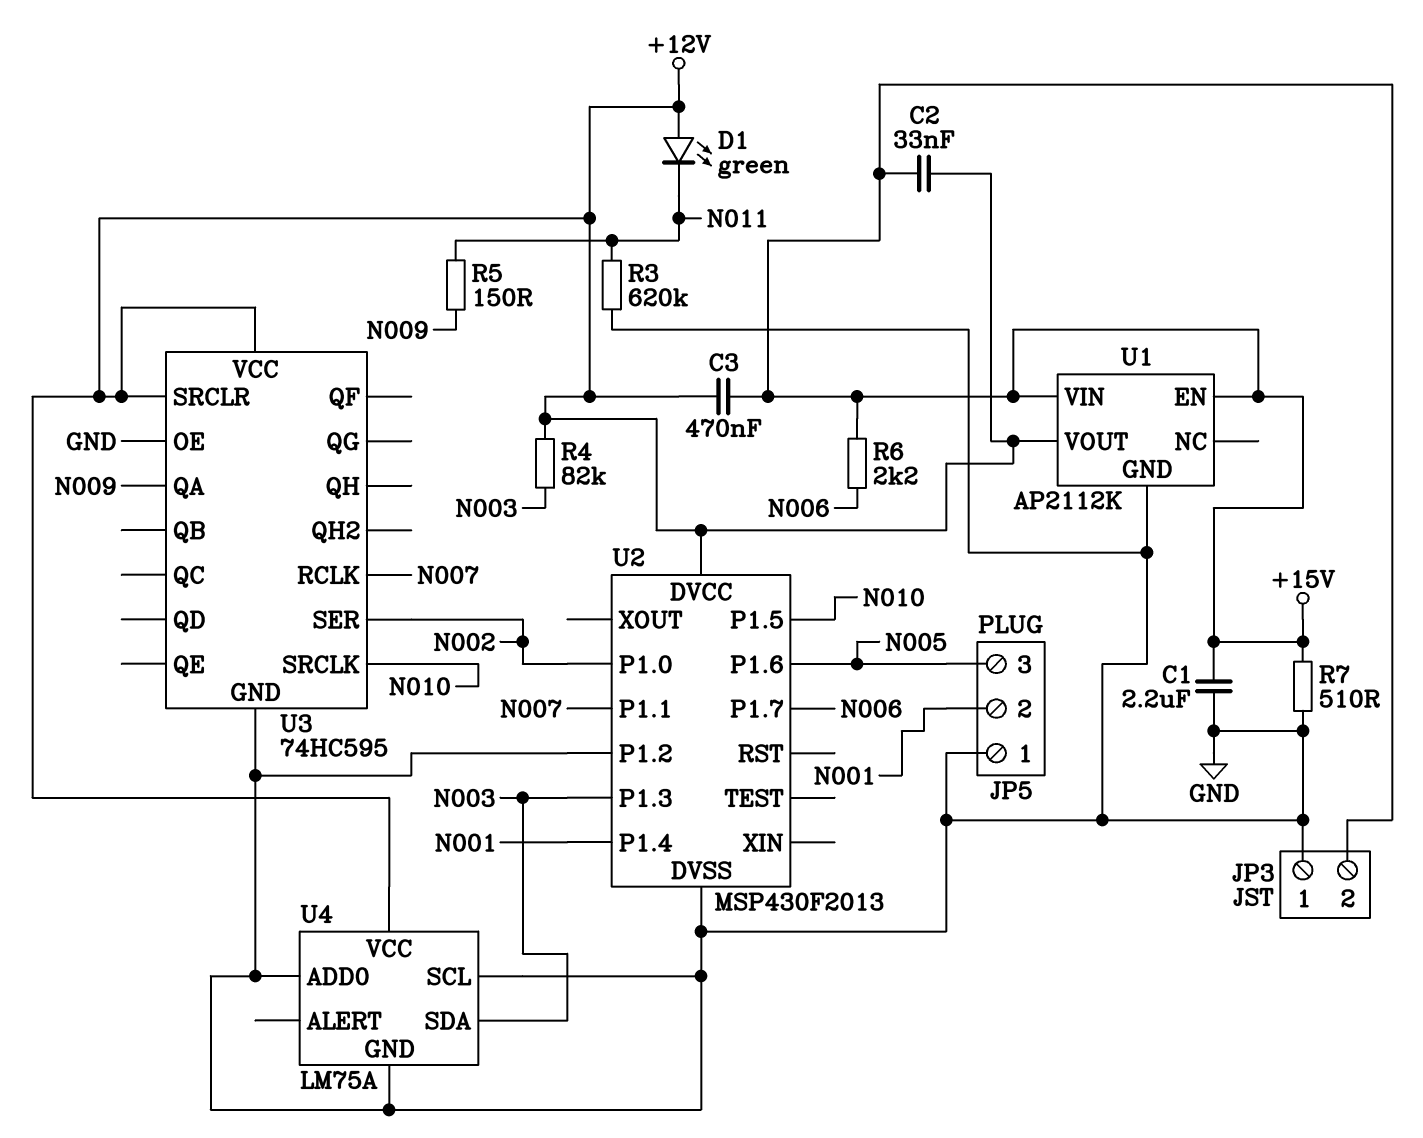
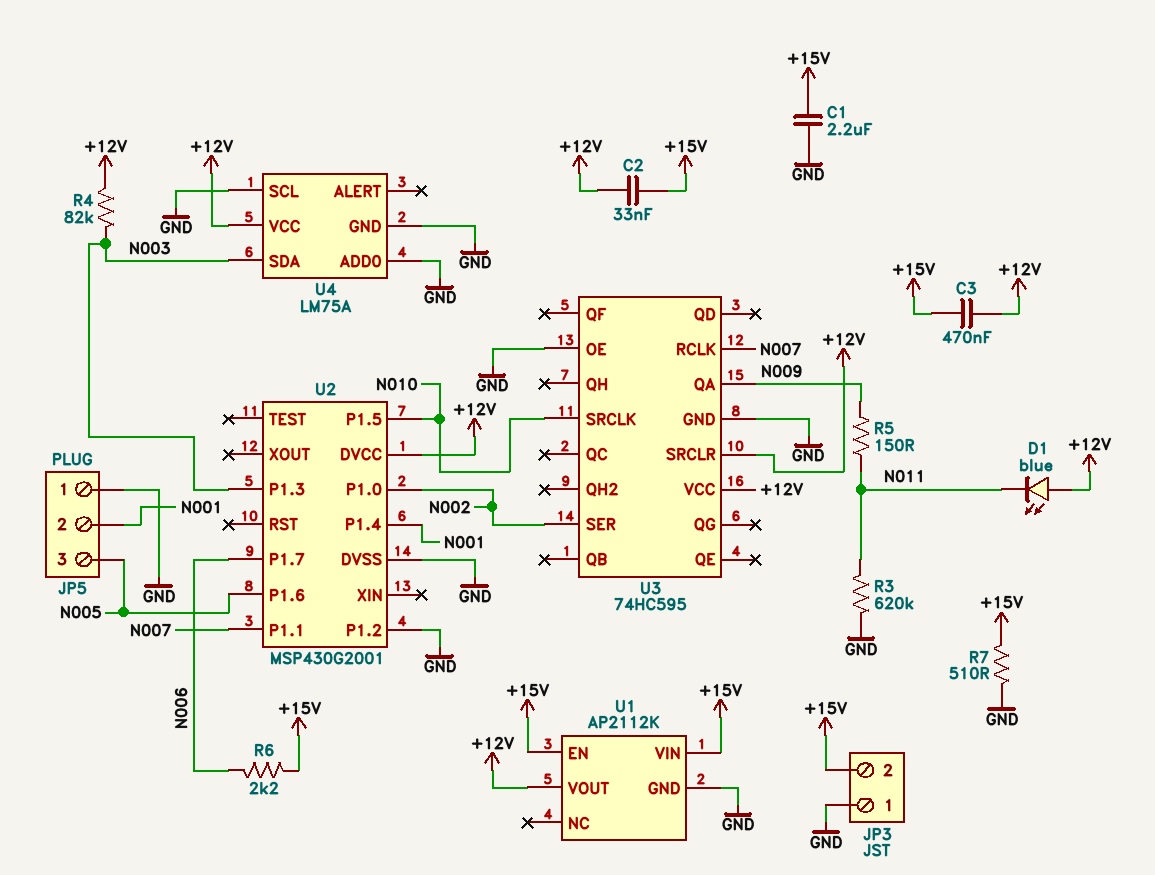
D1: LED green (A +12V, K N011) -> LED blue (A +12V, K N011)
U2: MSP430F2013 -> MSP430G2001

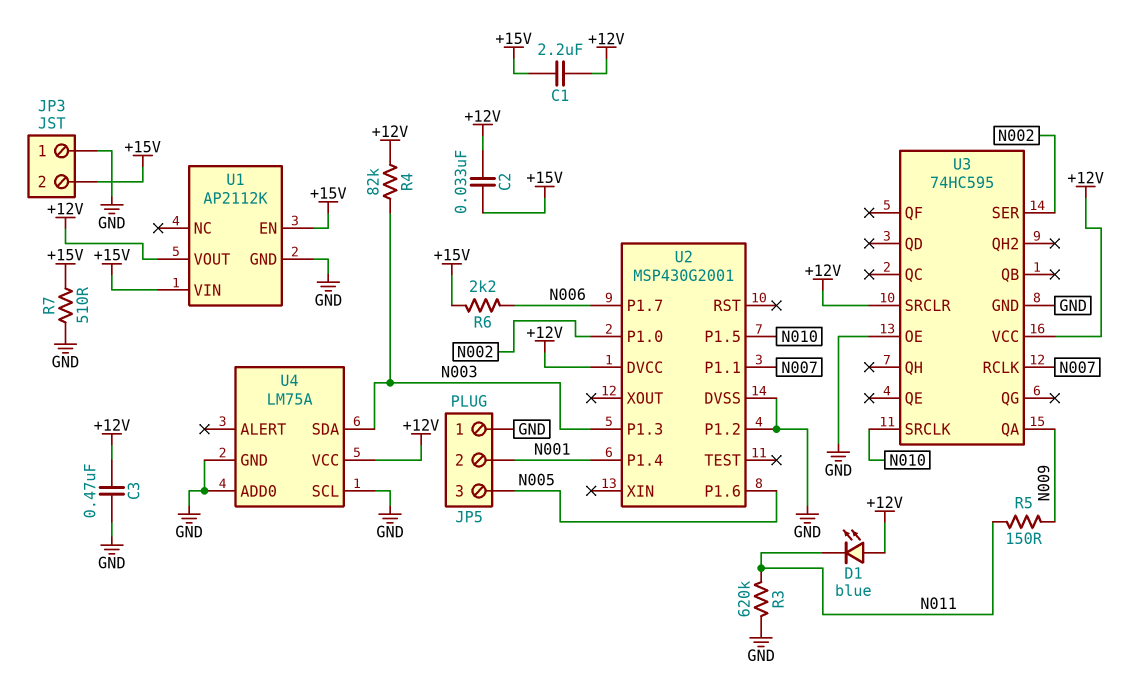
C1: 2.2uF (+15V, GND) -> 2.2uF (+12V, +15V)
C3: 470nF (+12V, +15V) -> 470nF (+12V, GND)

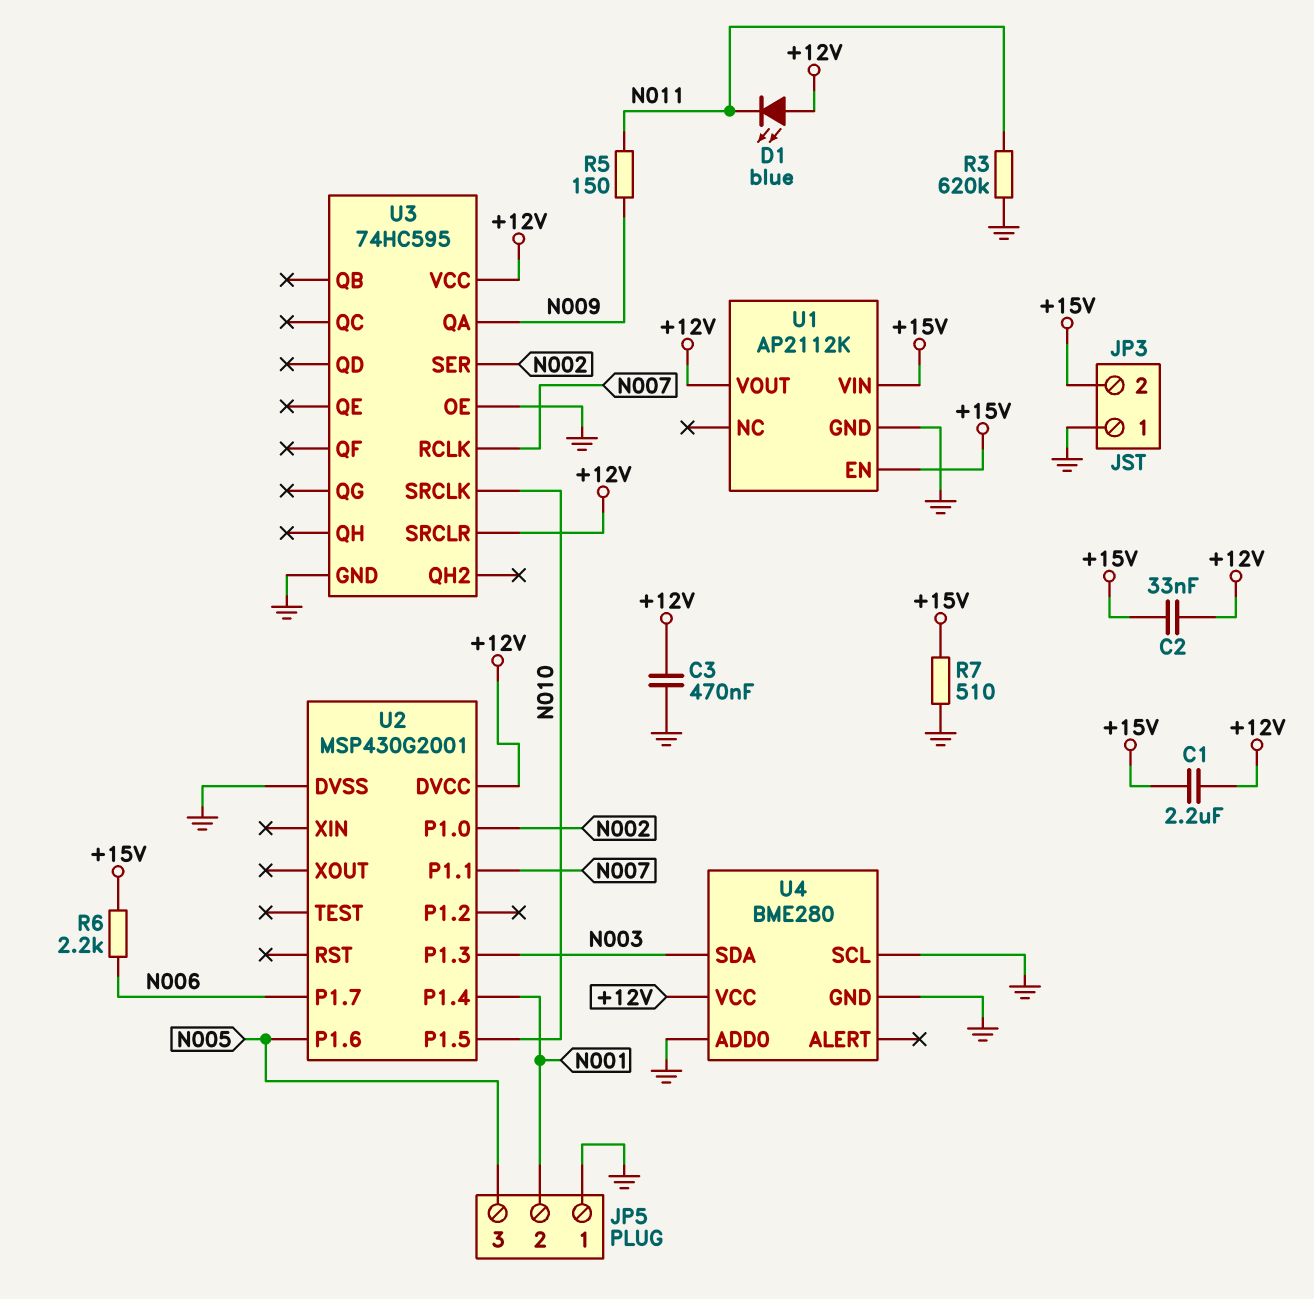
R4: 82k (+12V, N003) -> none
U2 pin P1.2: GND -> none
U4: LM75A -> BME280

